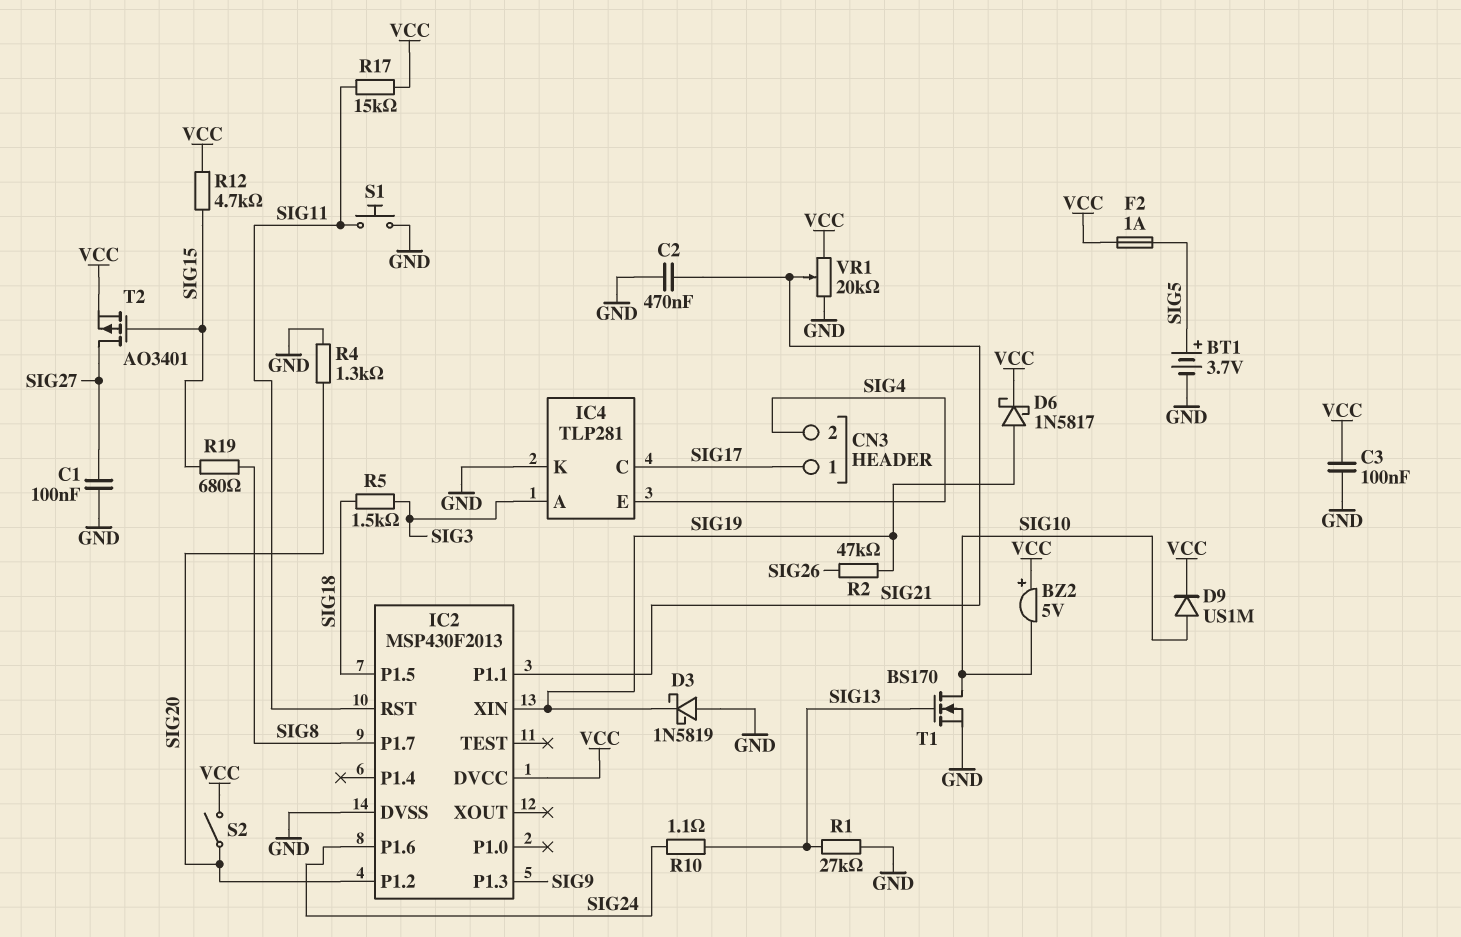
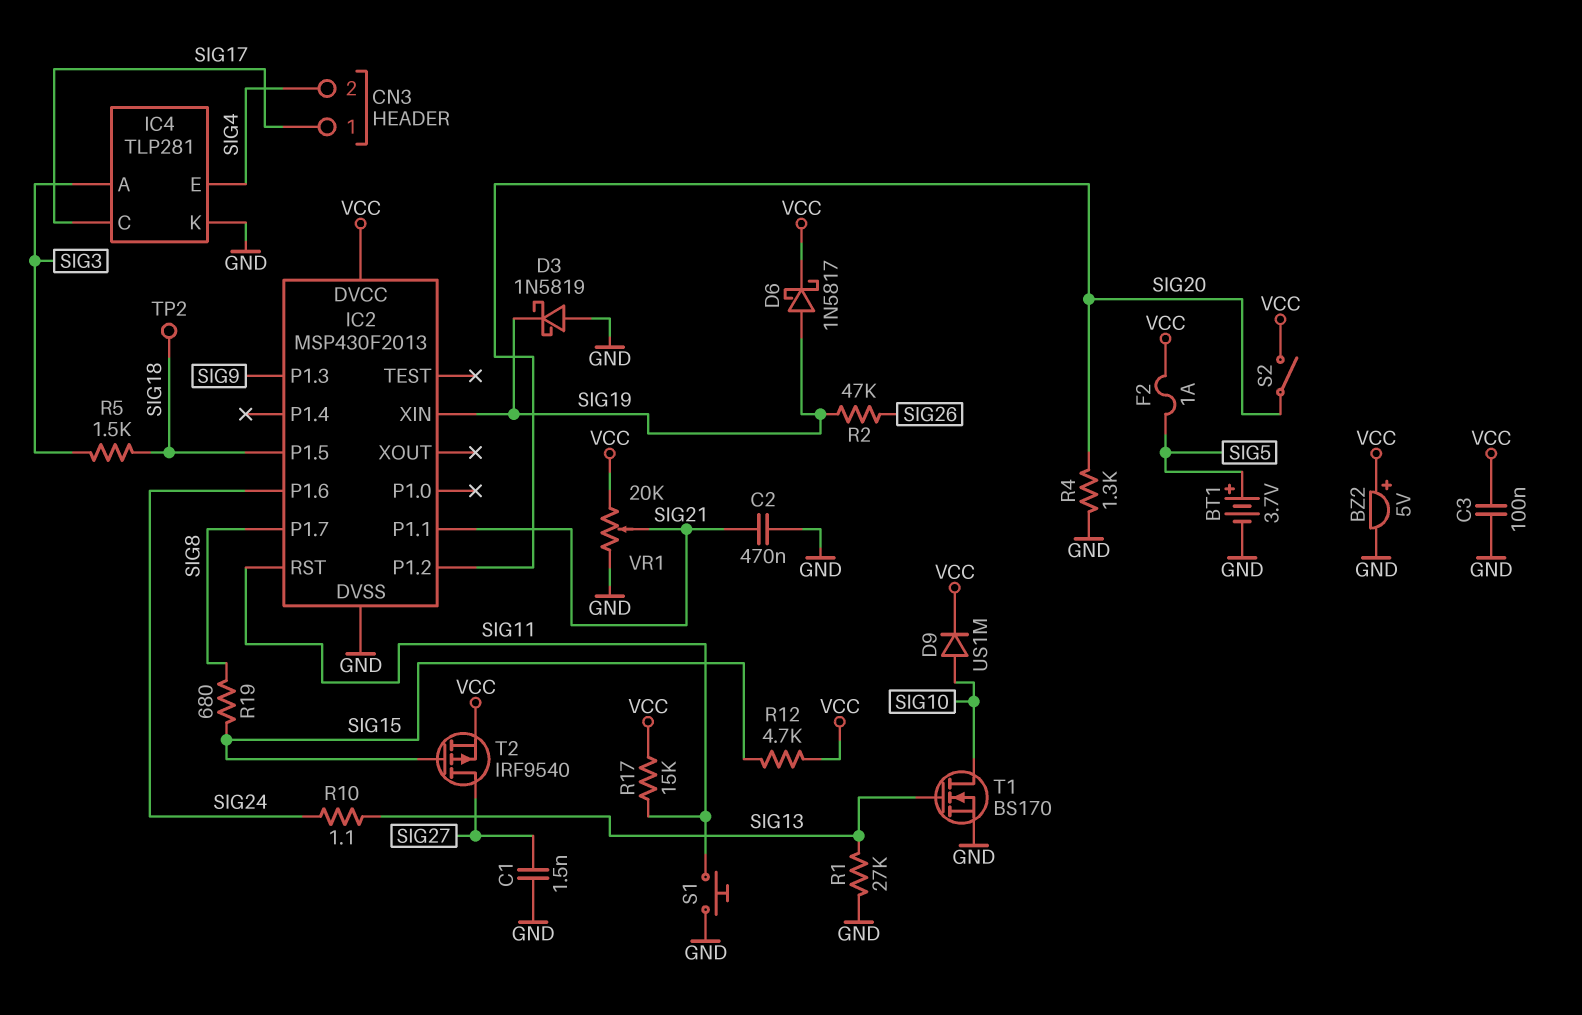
BZ2: buzzer 5V (plus VCC, minus SIG10) -> buzzer 5V (plus VCC, minus GND)
C1: 100nF (GND, SIG27) -> 1.5nF (GND, SIG27)
T2: PMOS AO3401 (G SIG15, D SIG27, S VCC) -> PMOS IRF9540 (G SIG15, D SIG27, S VCC)
TP2: none -> test point (SIG18)

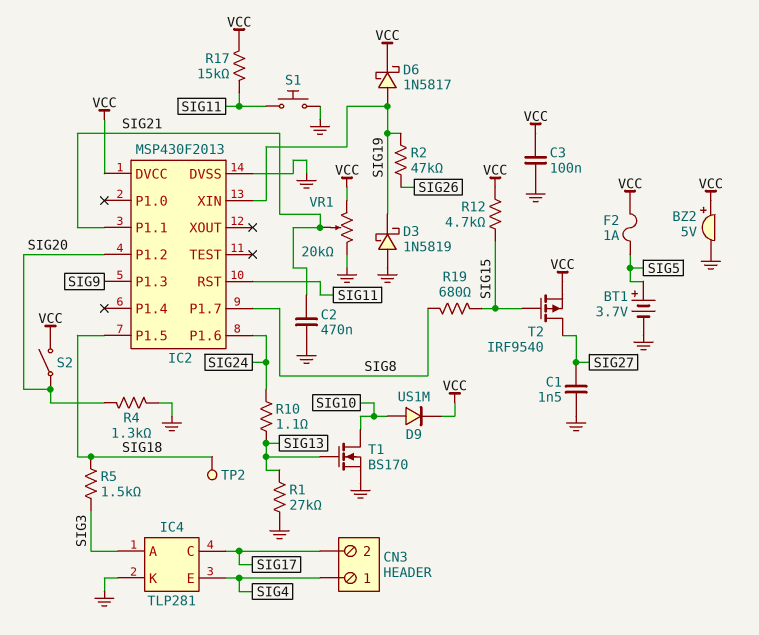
CN3 pin 1: SIG17 -> SIG4
CN3 pin 2: SIG4 -> SIG17

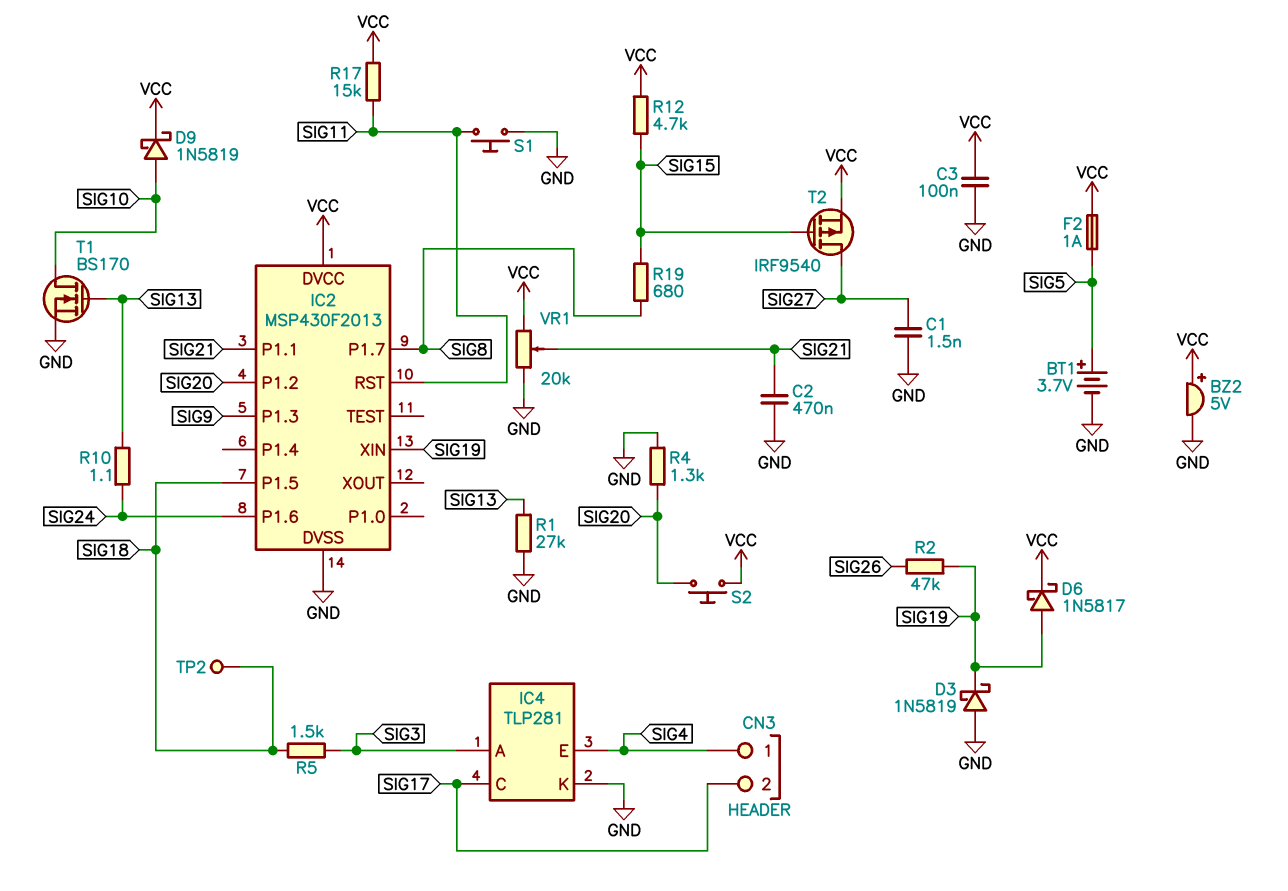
D9: diode US1M (A SIG10, K VCC) -> schottky 1N5819 (A SIG10, K VCC)
S2: switch (SIG20, VCC) -> button (SIG20, VCC)

